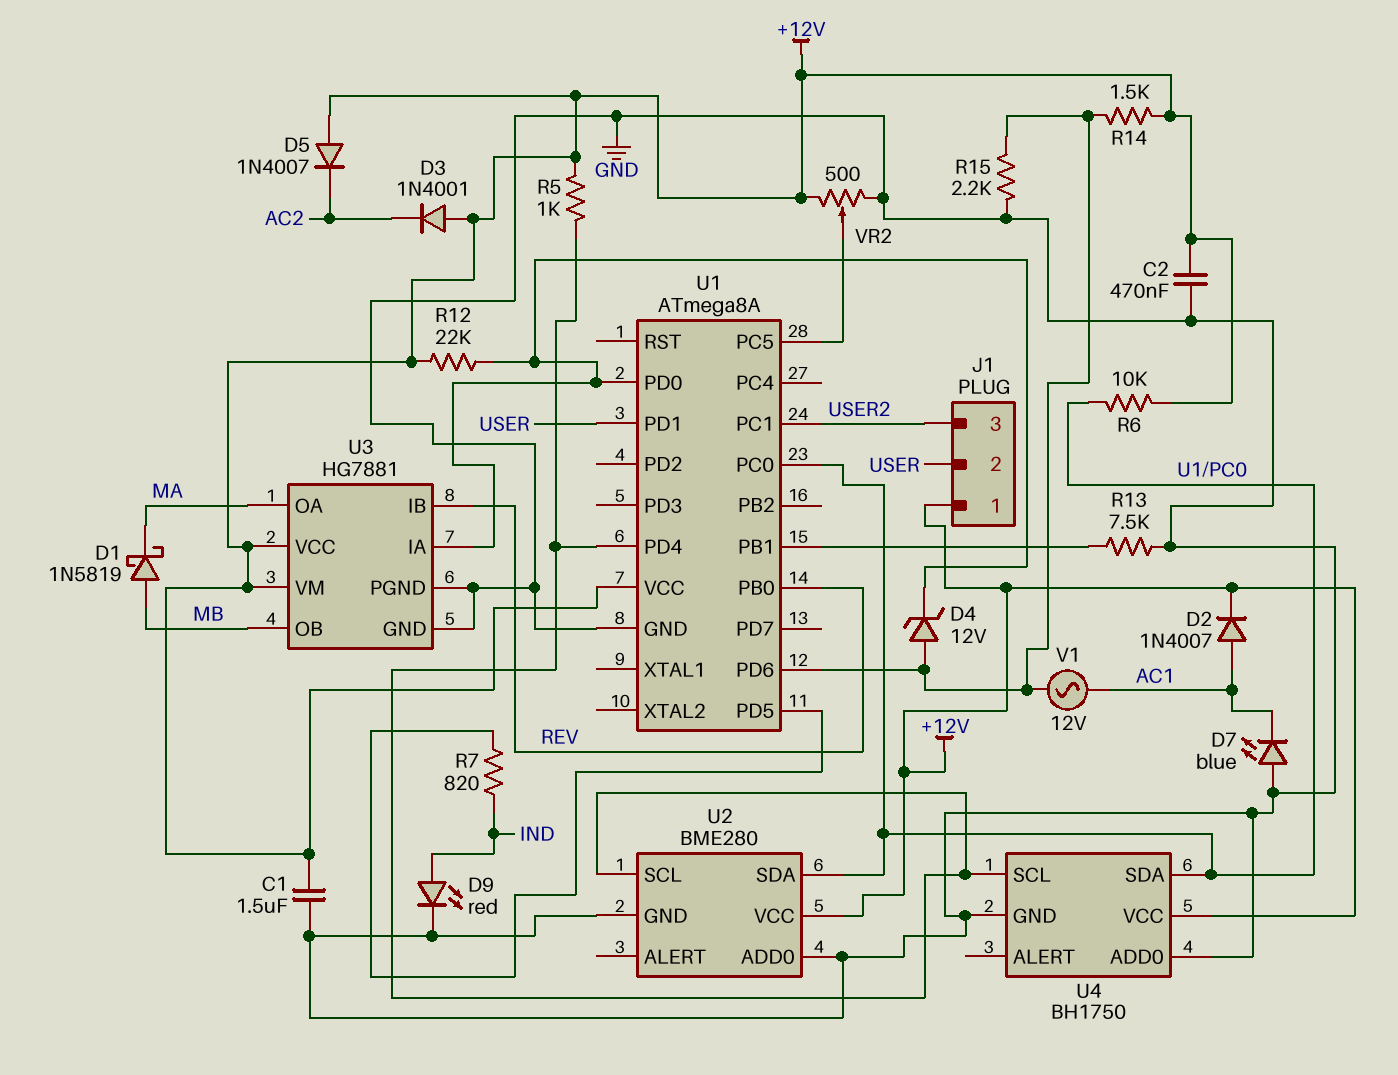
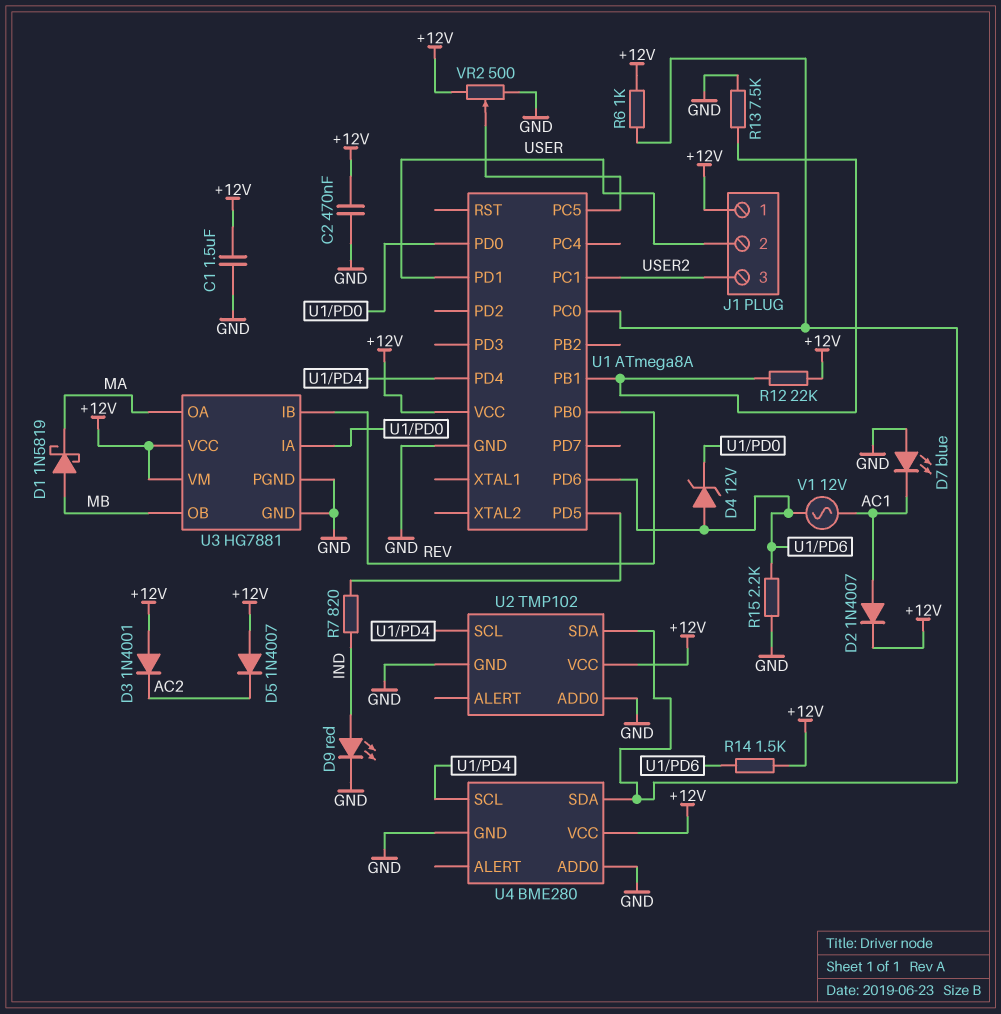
R5: 1k (+12V, U1/PD4) -> none
R6: 10k (+12V, U1/PC0) -> 1k (+12V, U1/PC0)
R12: 22k (+12V, U1/PD0) -> 22k (+12V, U1/PB1)
U2: BME280 -> TMP102
U4: BH1750 -> BME280

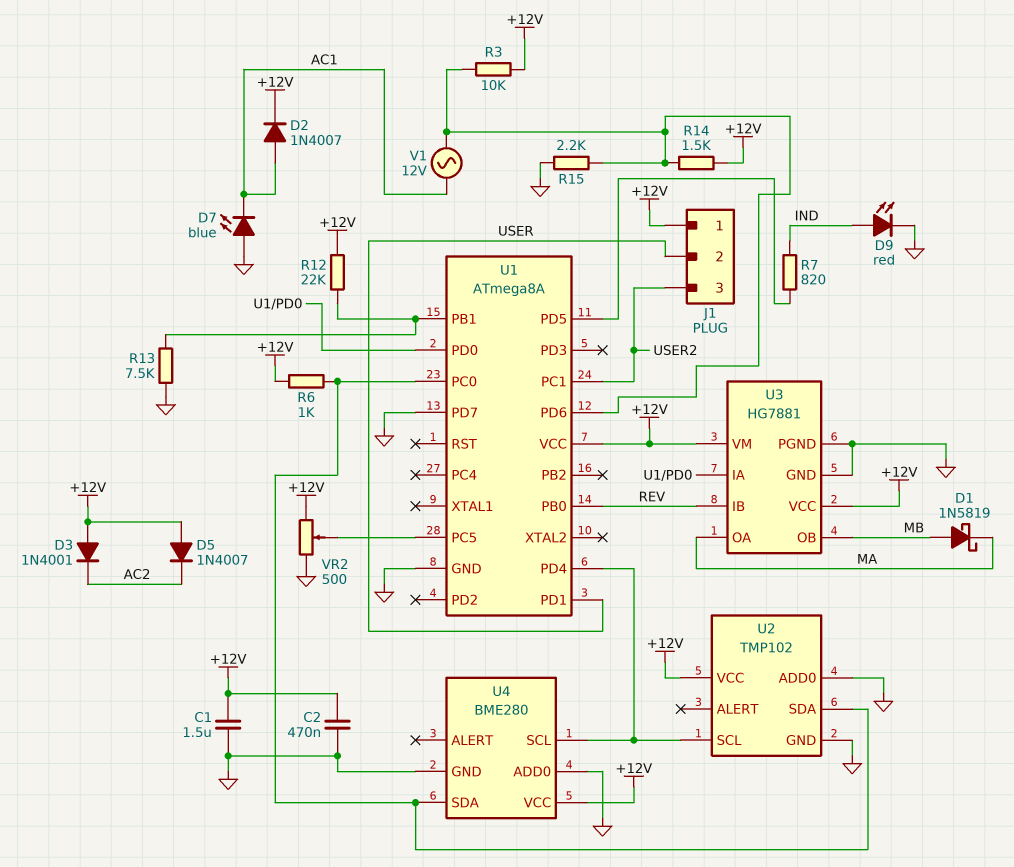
D4: zener 12V (A U1/PD6, K U1/PD0) -> none
R3: none -> 10k (+12V, U1/PD6)
U1 pin PD7: none -> GND

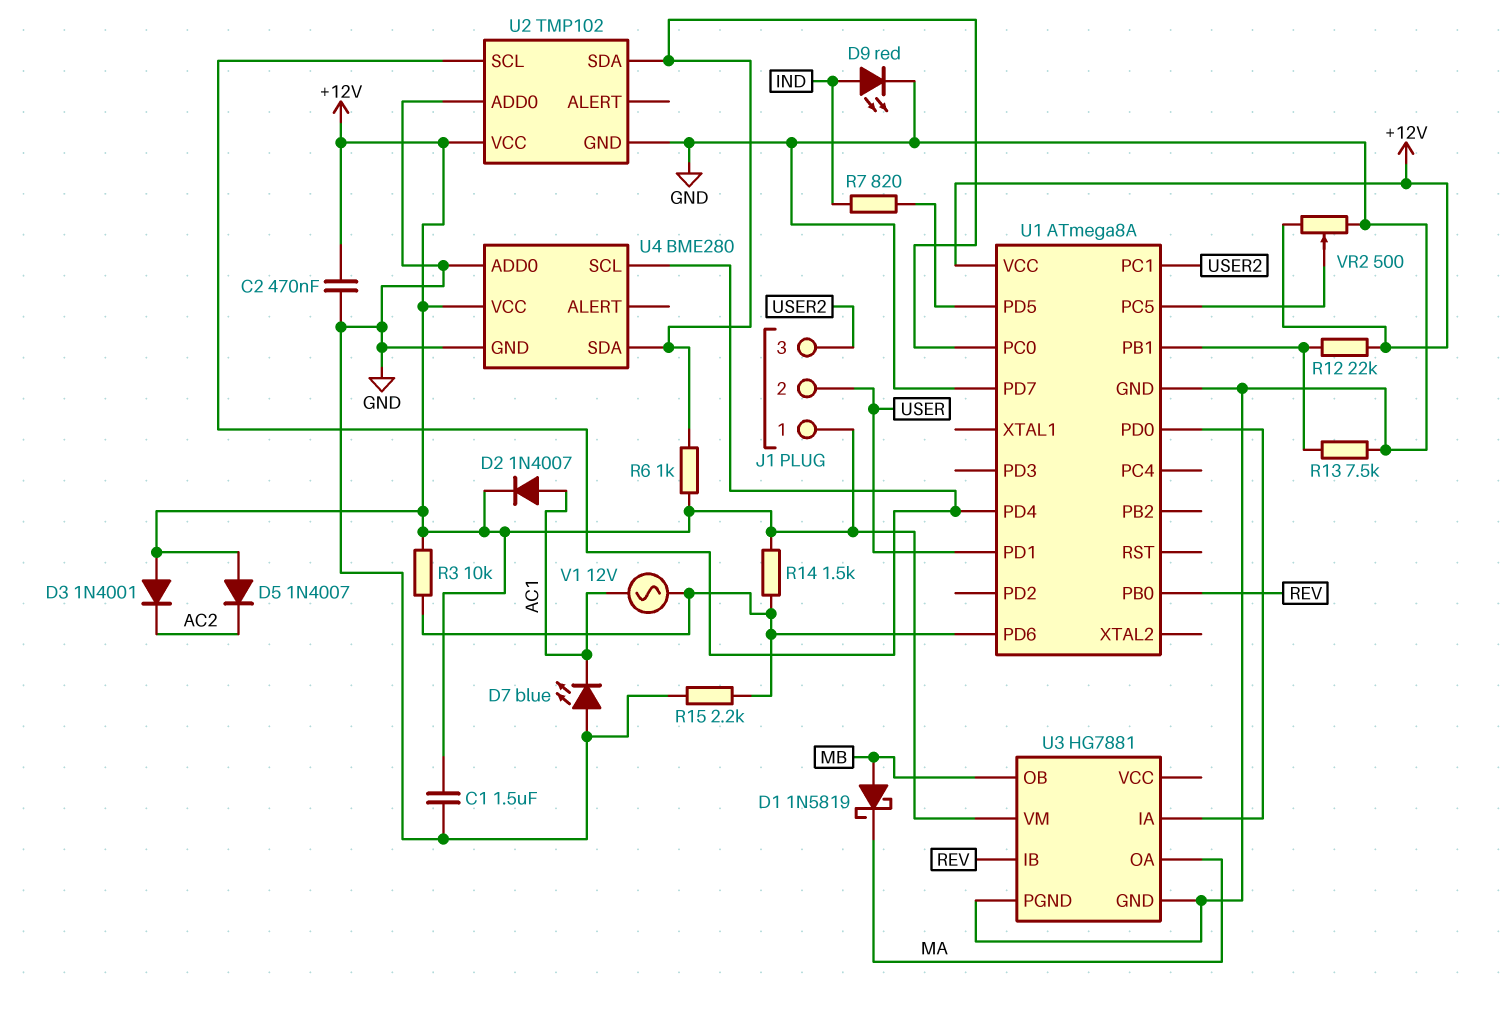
U3 pin VCC: +12V -> none

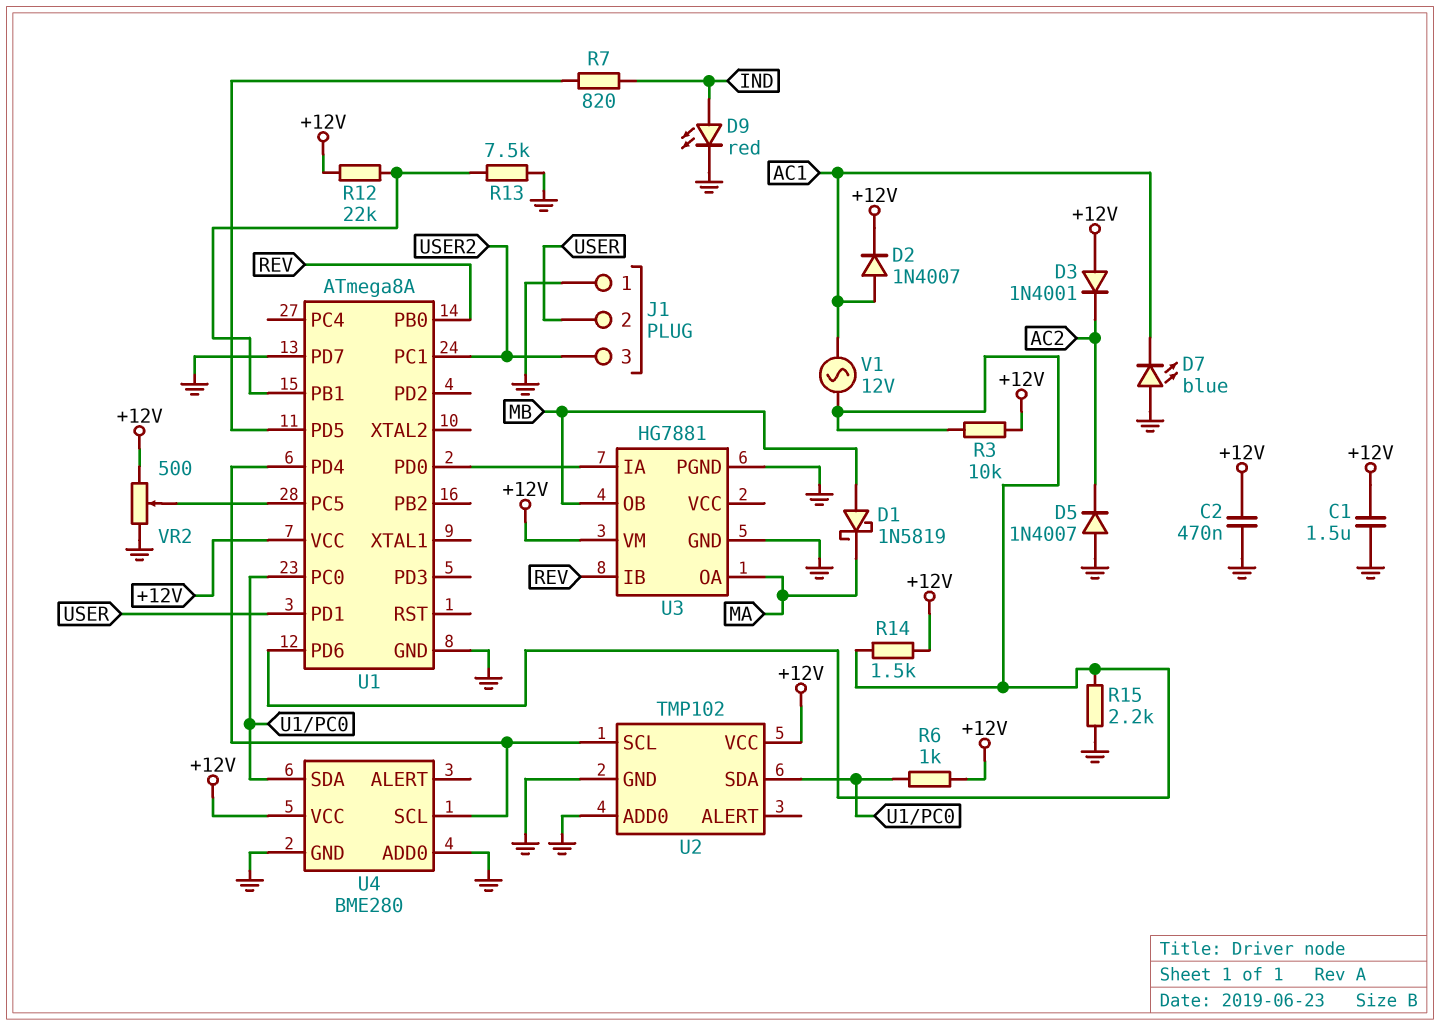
D5: diode 1N4007 (A +12V, K AC2) -> diode 1N4007 (A GND, K AC2)
J1 pin 1: +12V -> GND

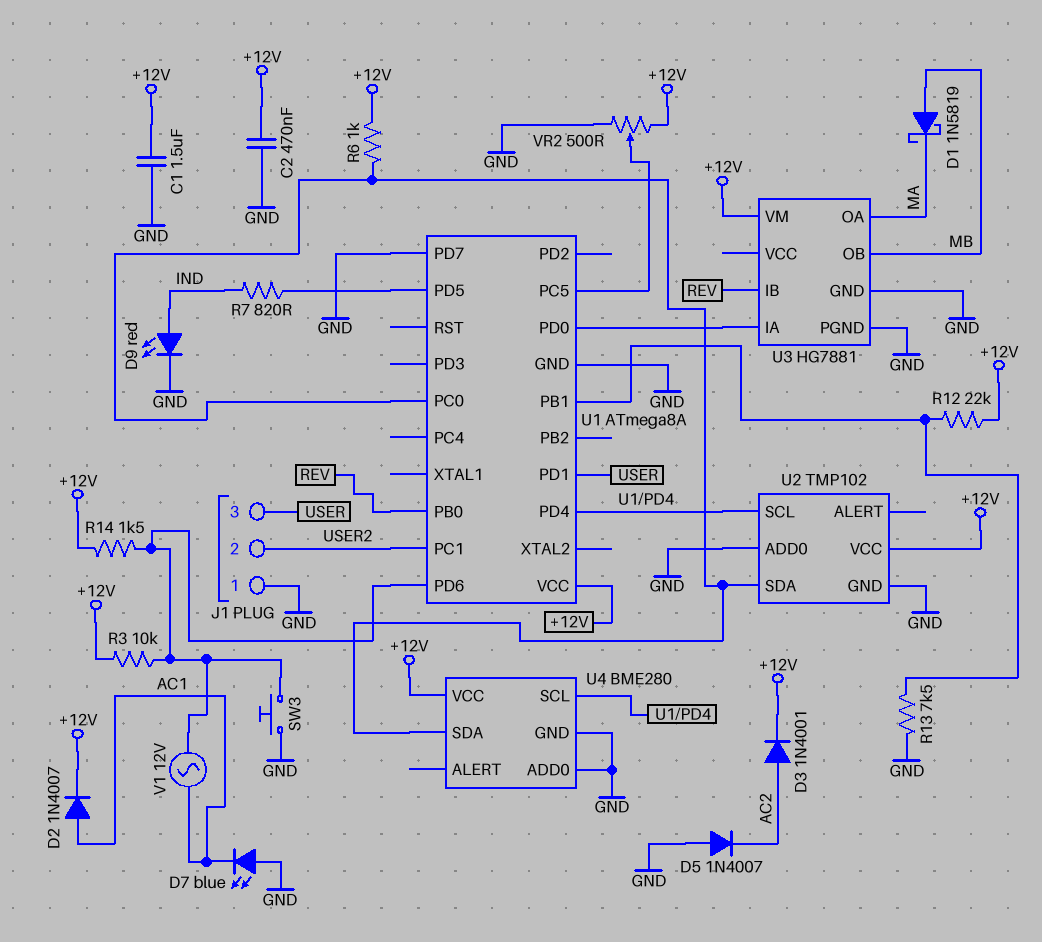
D3: diode 1N4001 (A +12V, K AC2) -> diode 1N4001 (A AC2, K +12V)
J1 pin 2: USER -> USER2
J1 pin 3: USER2 -> USER
R15: 2.2k (GND, U1/PD6) -> none
SW3: none -> button (GND, U1/PD6)

